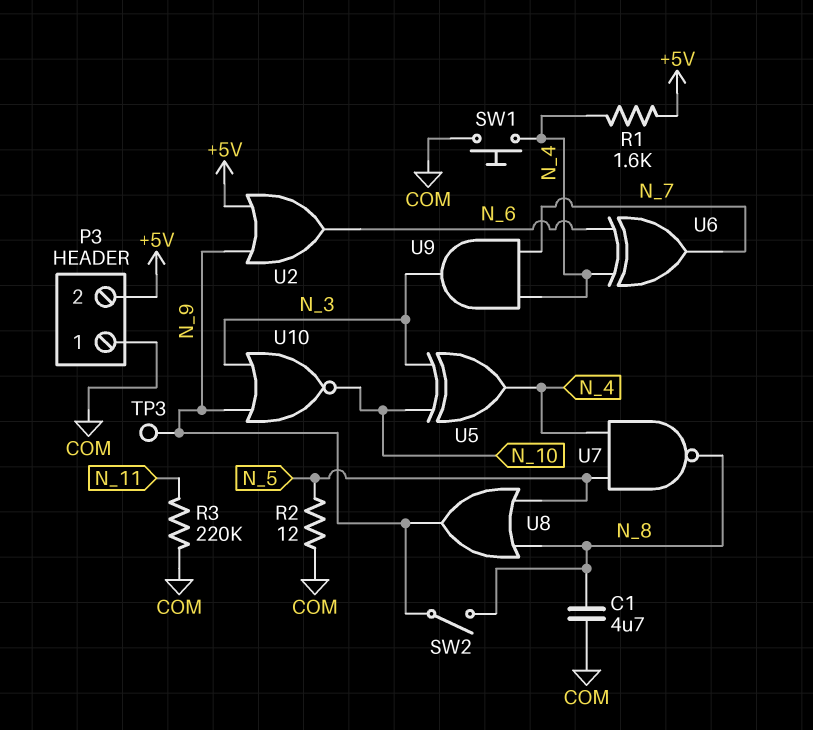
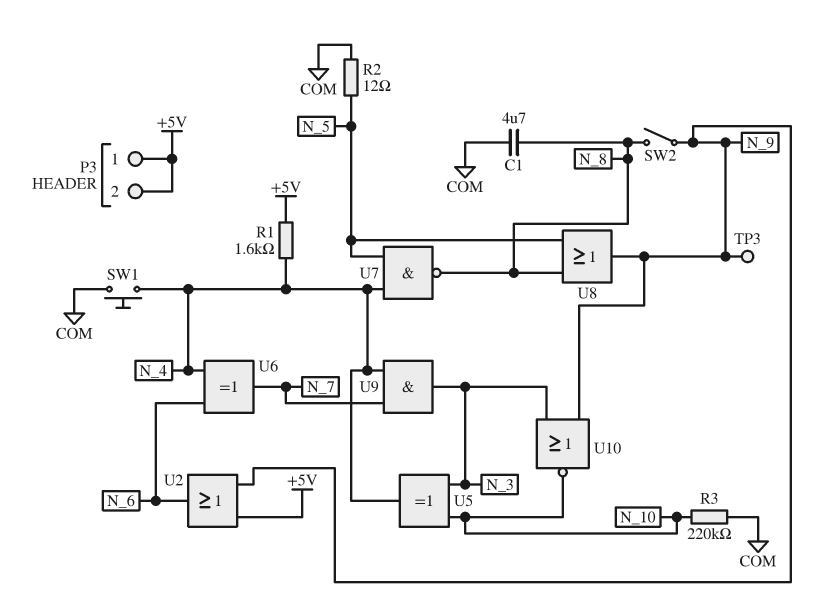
P3 pin 1: COM -> +5V
R3: 220k (COM, N_11) -> 220k (COM, N_10)

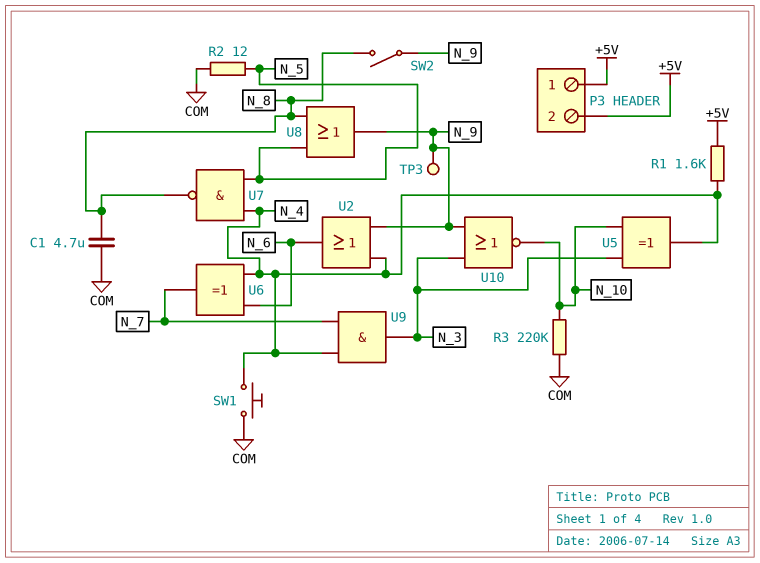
U2: OR (in +5V, in N_9, out N_6) -> OR (in N_4, in N_9, out N_6)

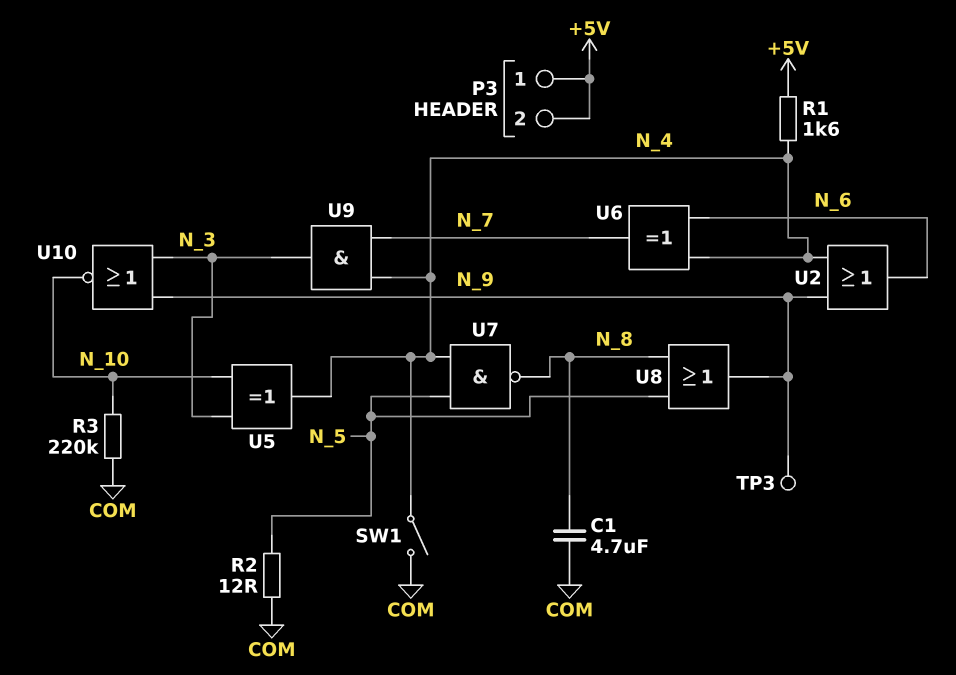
SW1: button (COM, N_4) -> switch (COM, N_4)
SW2: switch (N_8, N_9) -> none

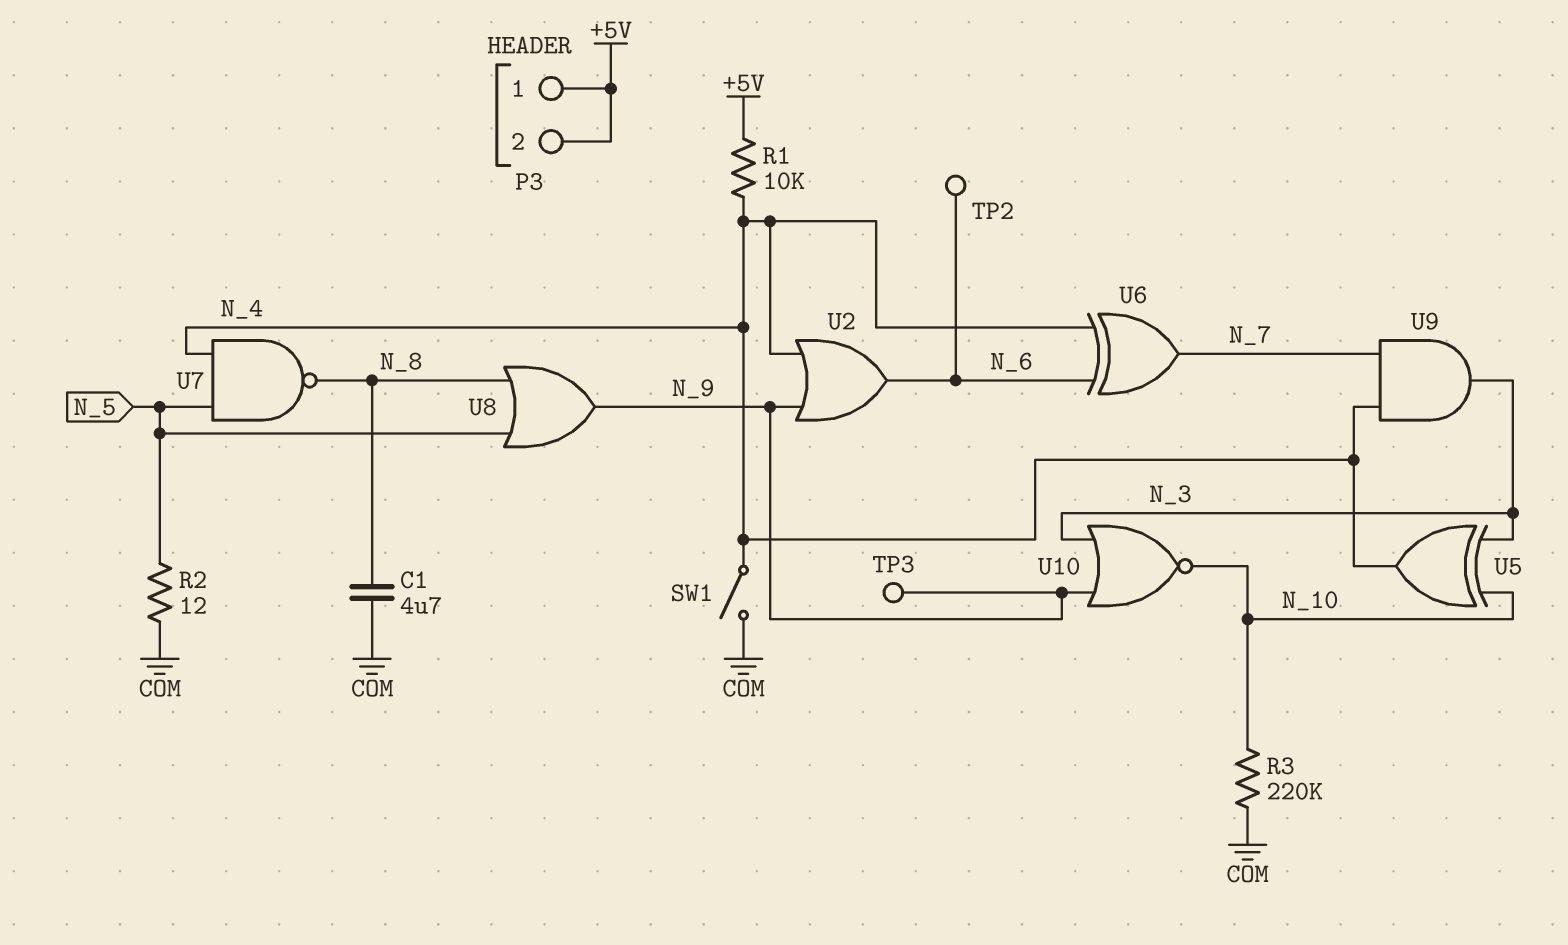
R1: 1.6k (+5V, N_4) -> 10k (+5V, N_4)
TP2: none -> test point (N_6)

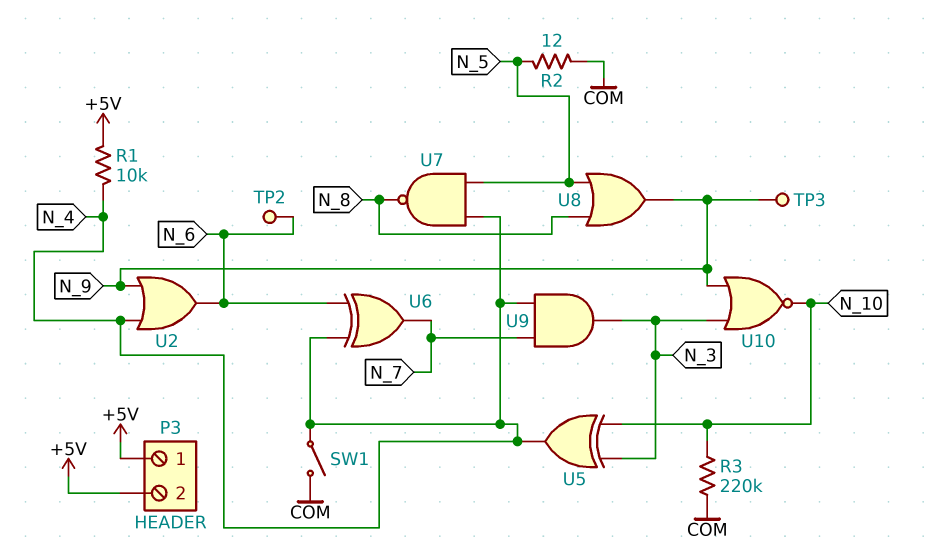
C1: 4.7uF (COM, N_8) -> none

